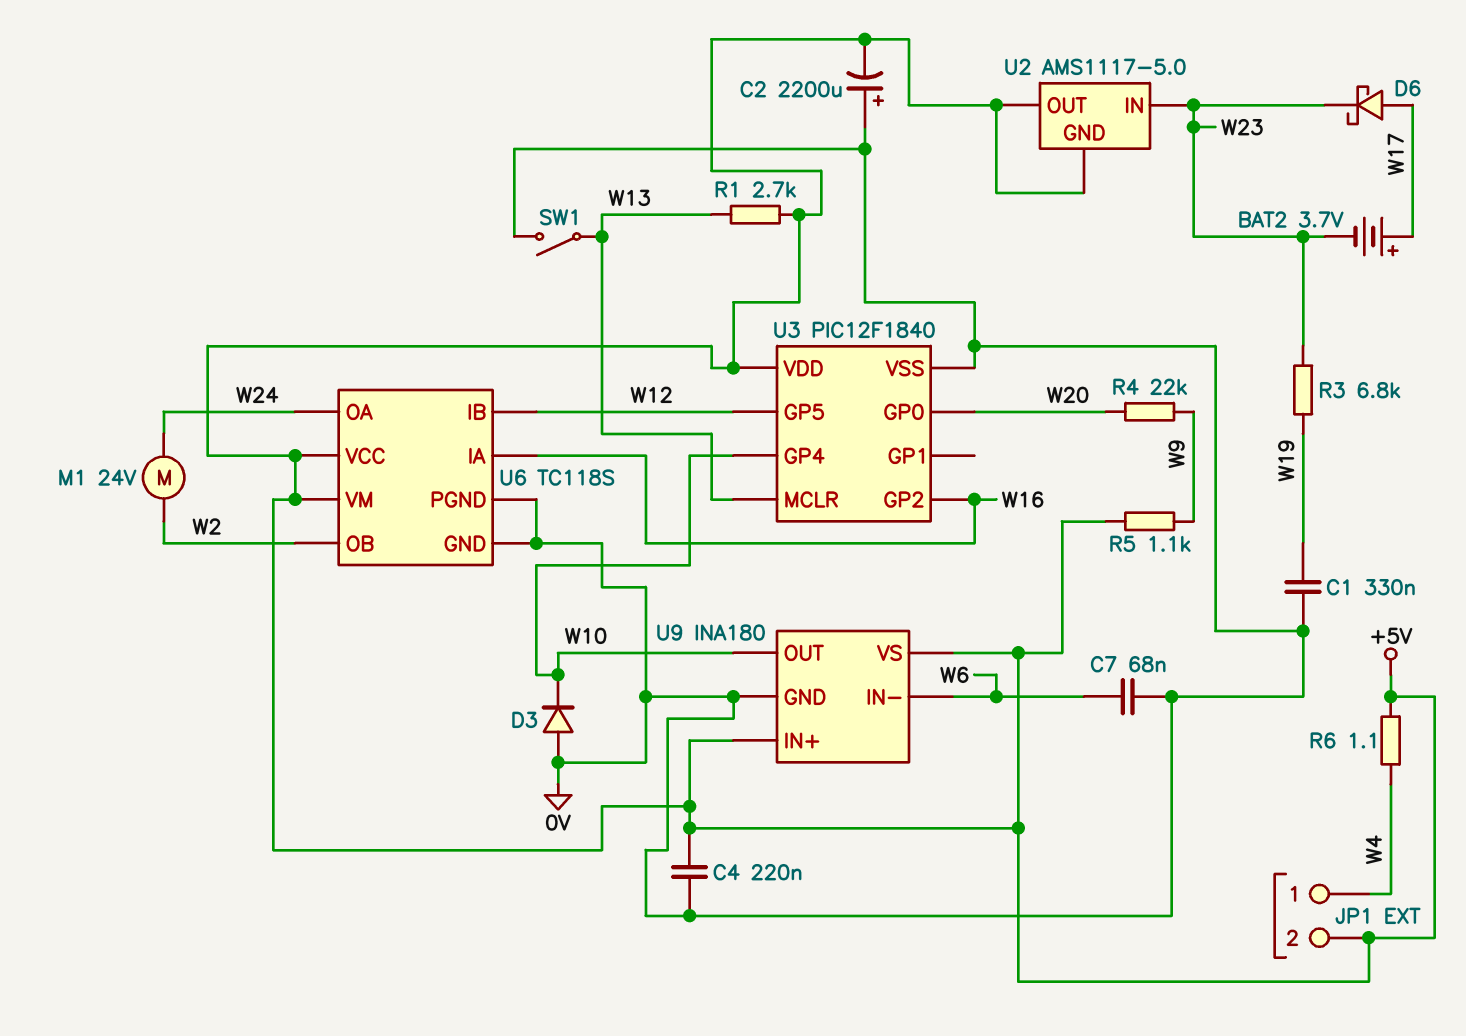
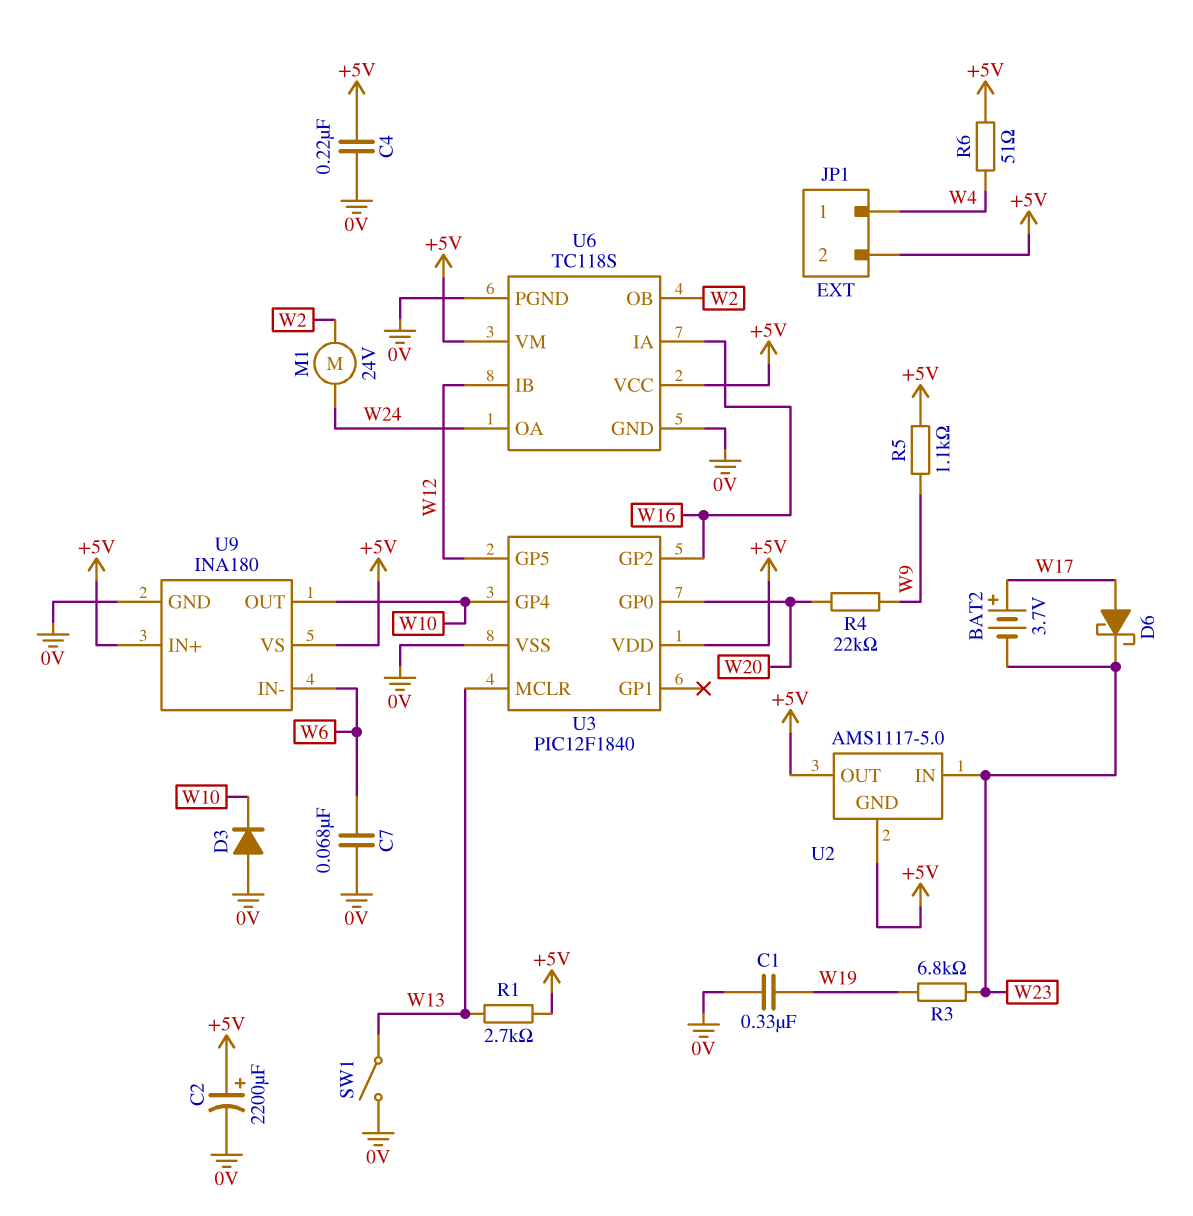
C2: 2200uF (plus 0V, minus +5V) -> 2200uF (plus +5V, minus 0V)
R6: 1.1 (+5V, W4) -> 51 (+5V, W4)

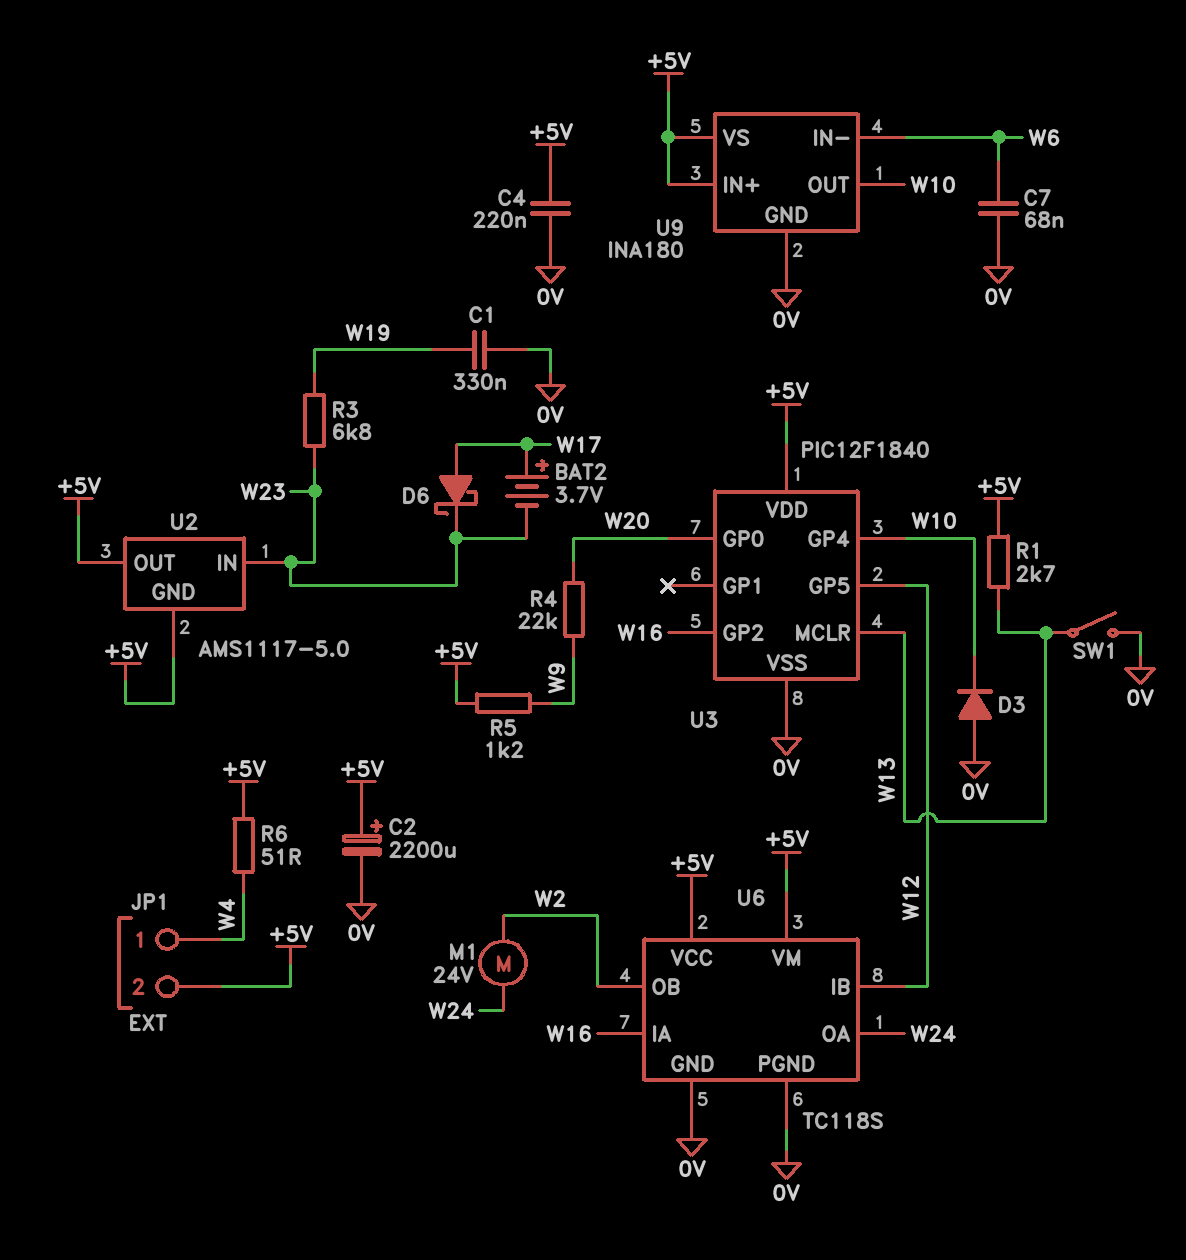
R5: 1.1k (+5V, W9) -> 1.2k (+5V, W9)

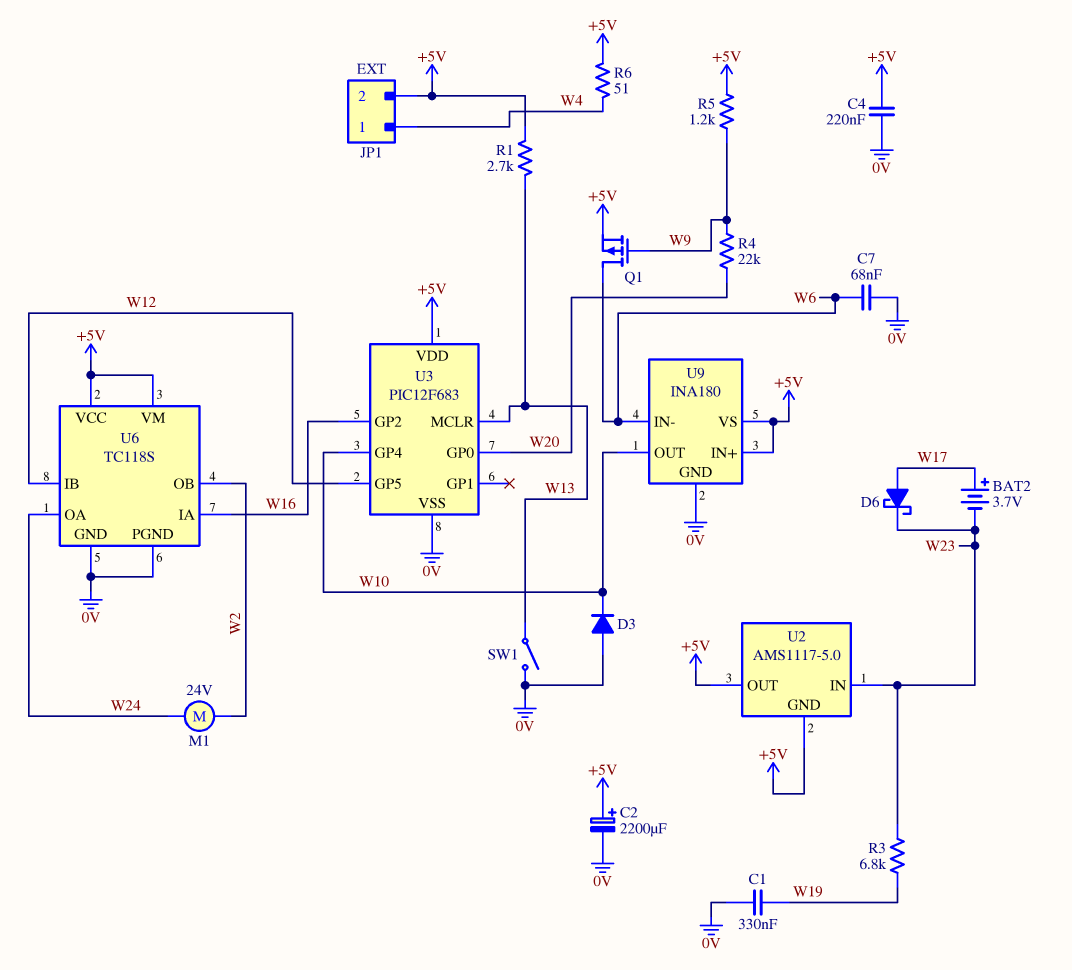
Q1: none -> PMOS (G W9, D W6, S +5V)
U3: PIC12F1840 -> PIC12F683

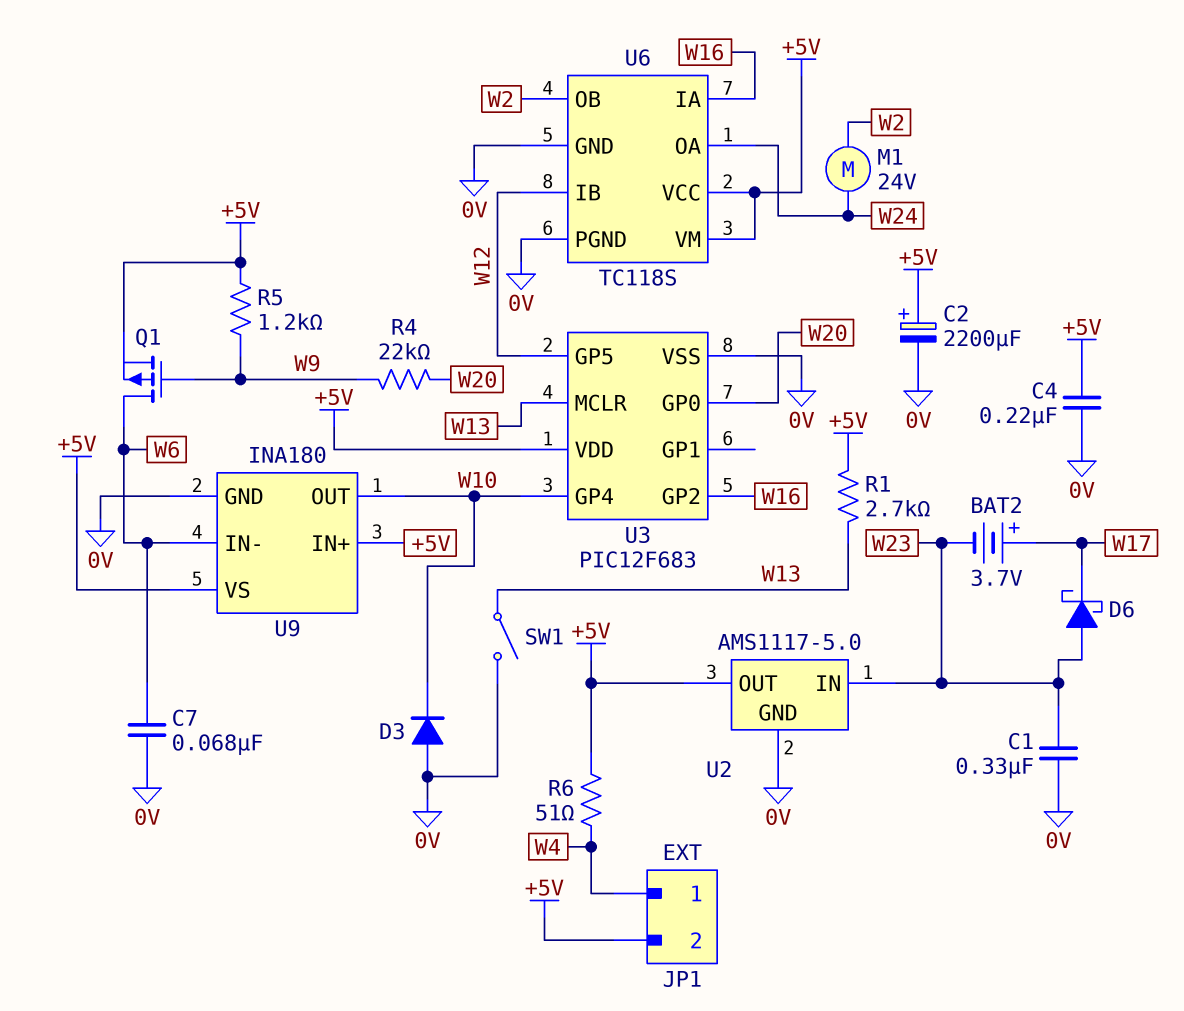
C1: 330nF (0V, W19) -> 330nF (0V, W23)
D6: schottky (A W17, K W23) -> schottky (A W23, K W17)
R3: 6.8k (W19, W23) -> none
U2 pin GND: +5V -> 0V

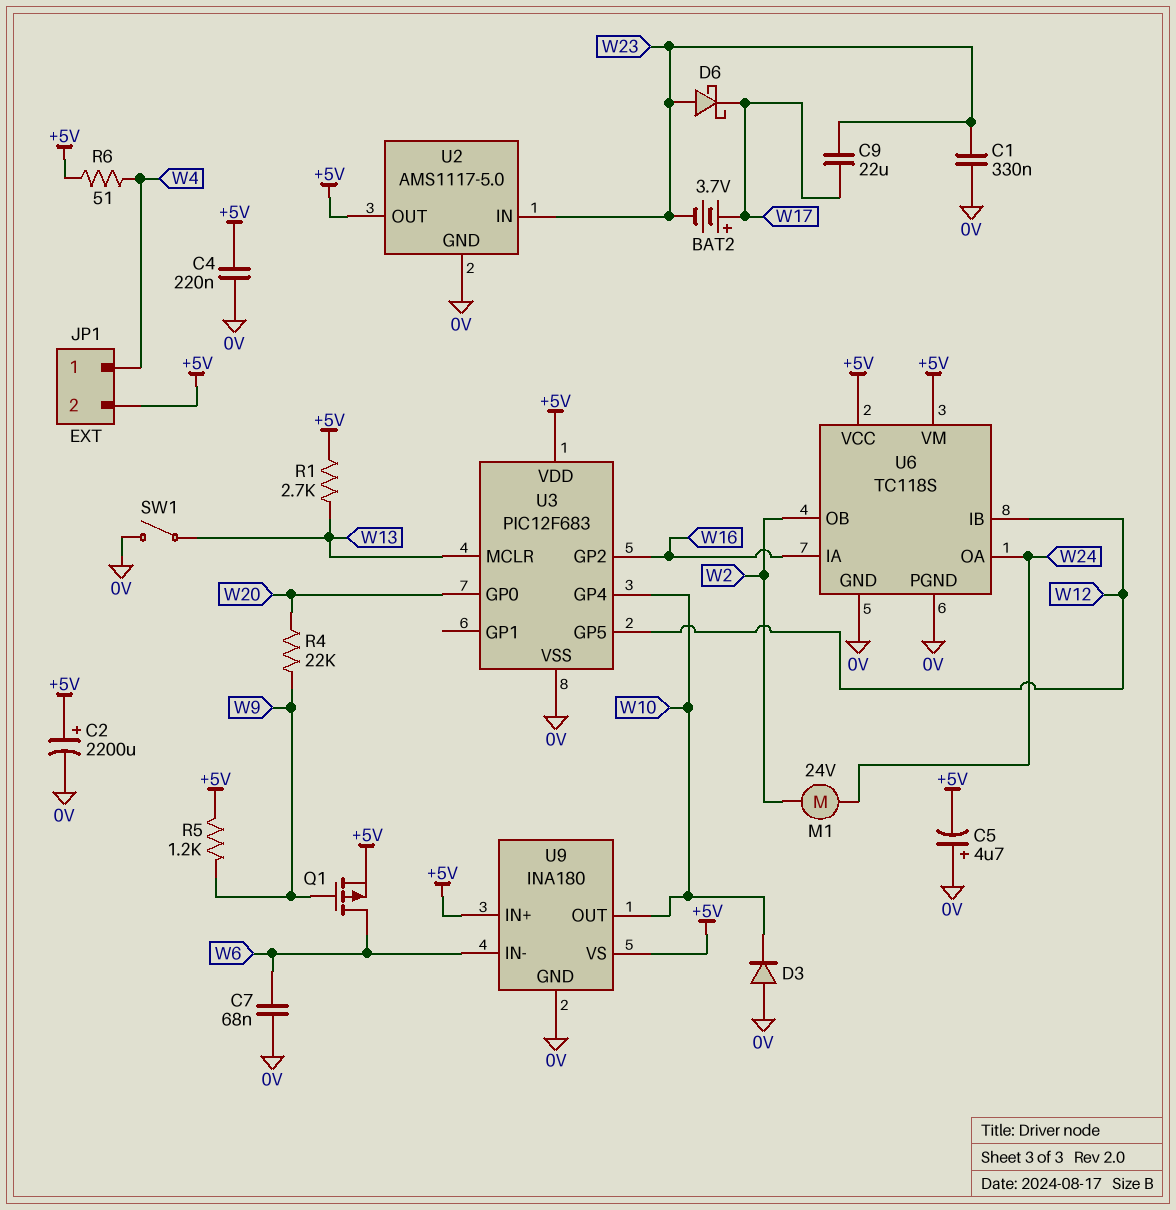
C5: none -> 4.7uF (plus 0V, minus +5V)
C9: none -> 22uF (W17, W23)

